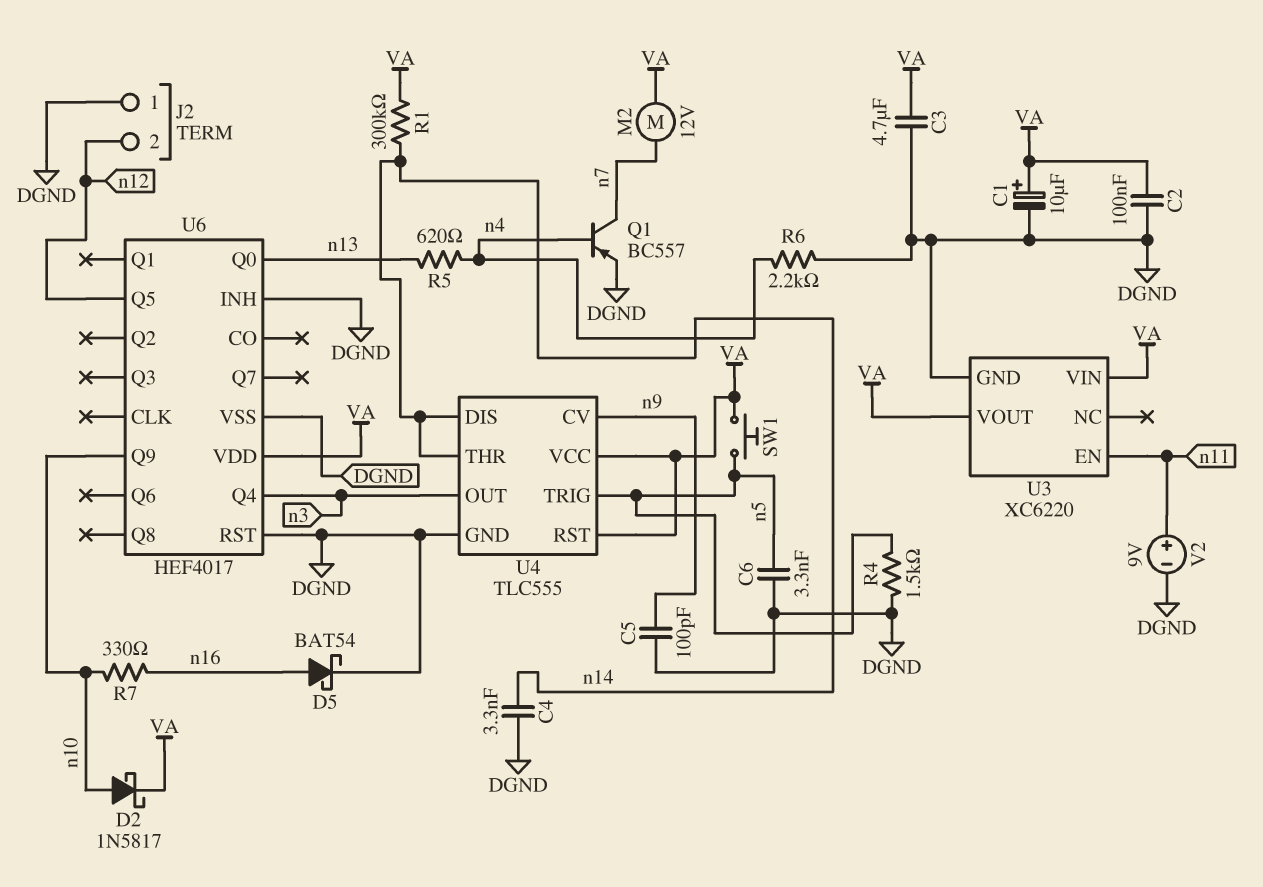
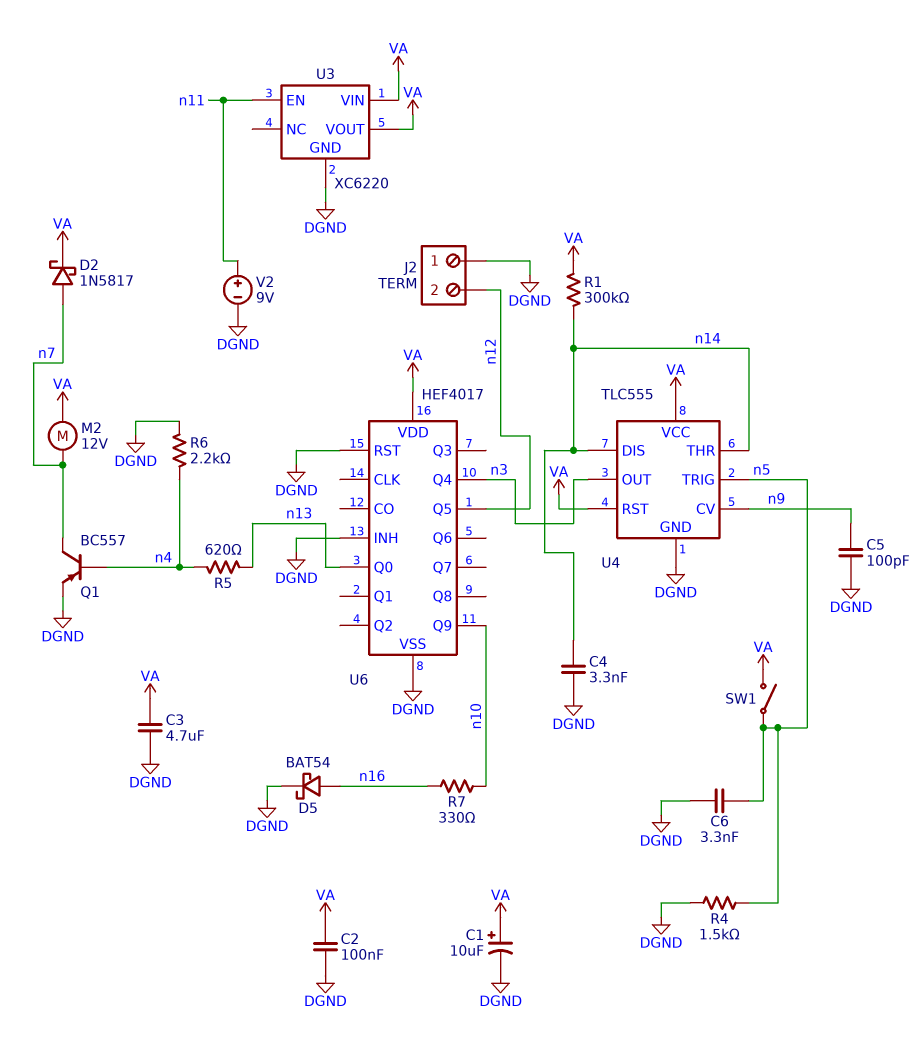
D2: schottky 1N5817 (A n10, K VA) -> schottky 1N5817 (A n7, K VA)
SW1: button (VA, n5) -> switch (VA, n5)

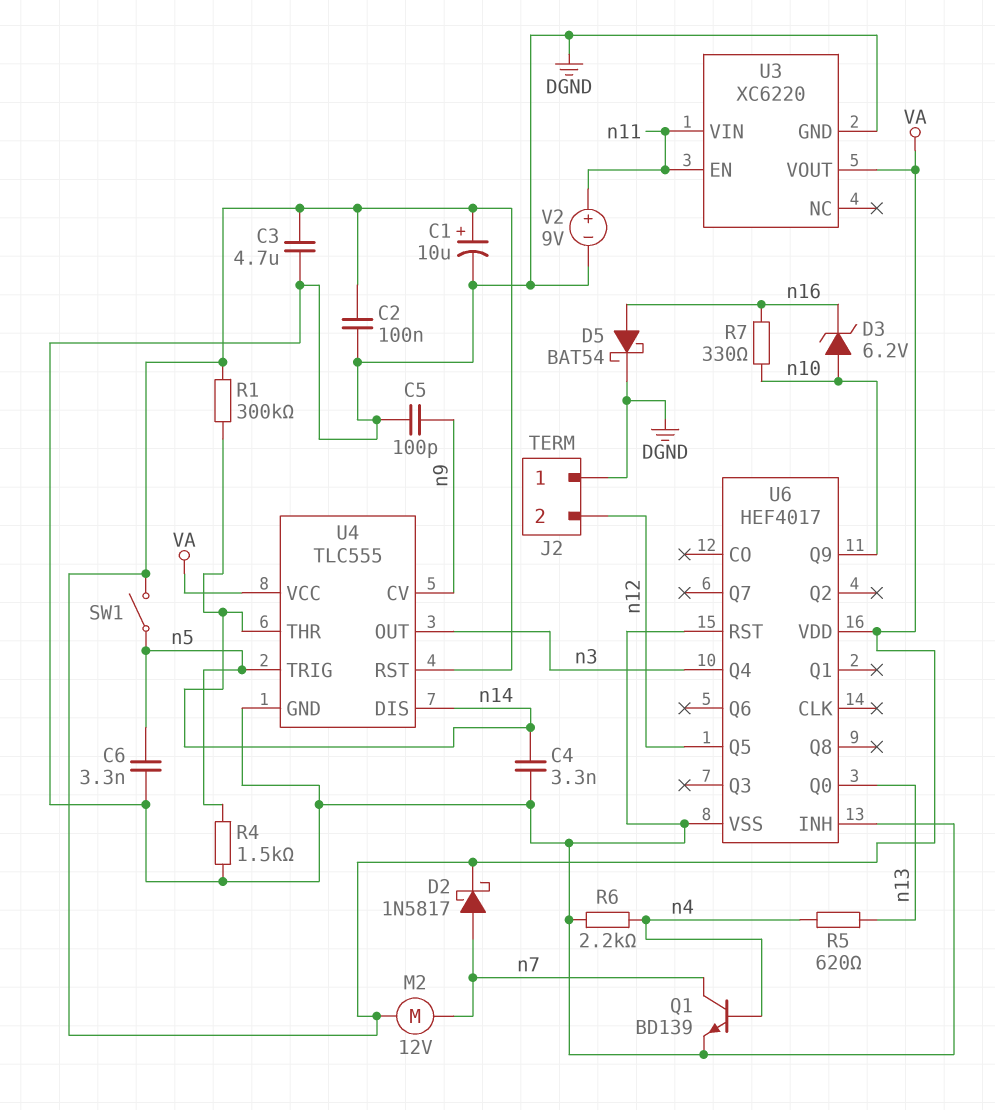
D3: none -> zener 6.2V (A n10, K n16)
Q1: PNP BC557 (B n4, C n7, E DGND) -> NPN BD139 (B n4, C n7, E DGND)
U3 pin VIN: VA -> n11

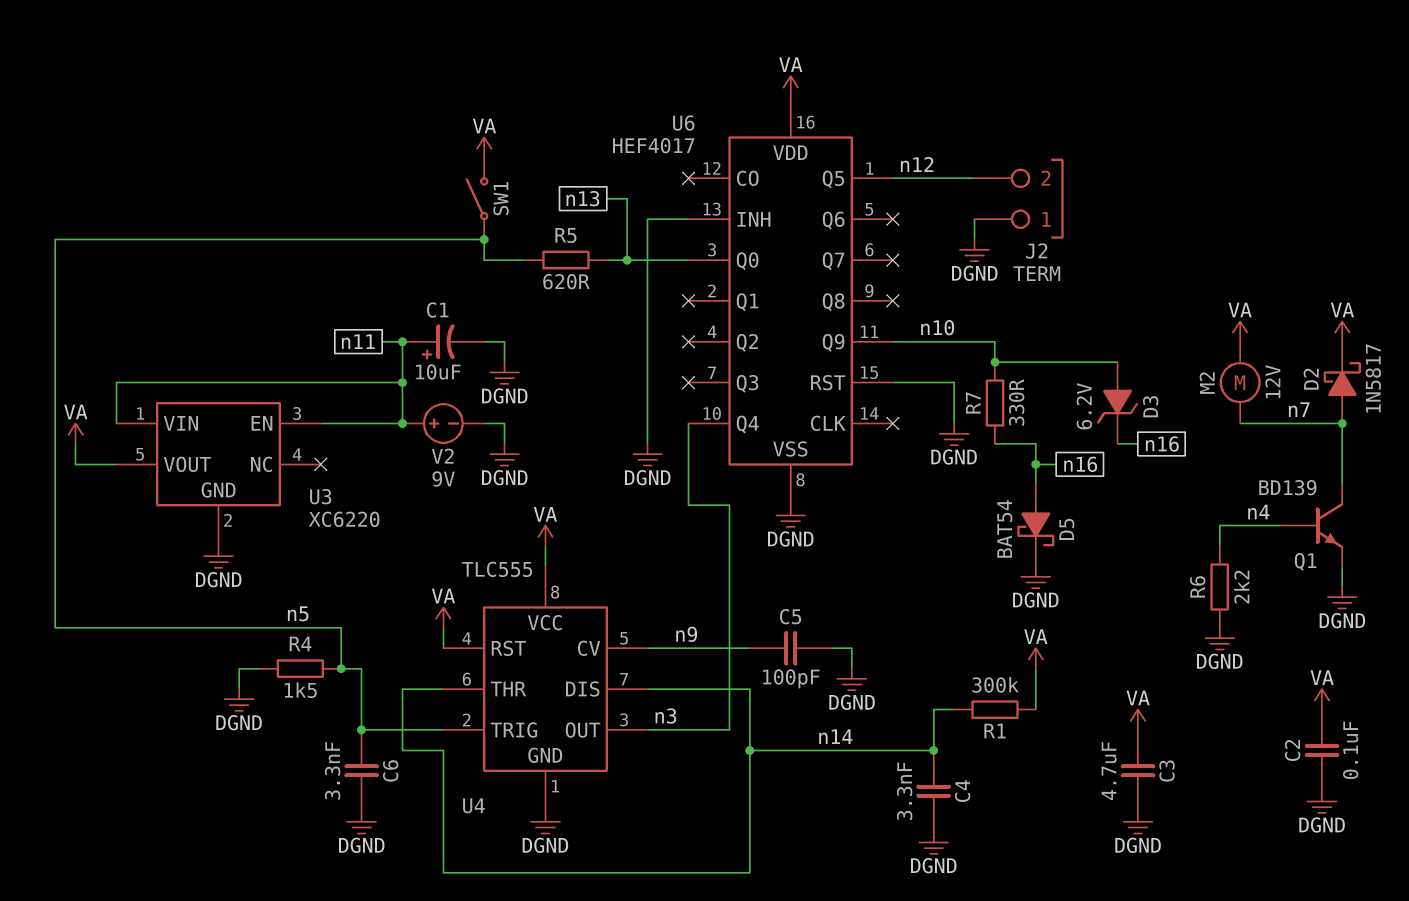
C1: 10uF (plus VA, minus DGND) -> 10uF (plus n11, minus DGND)
R5: 620 (n4, n13) -> 620 (n5, n13)

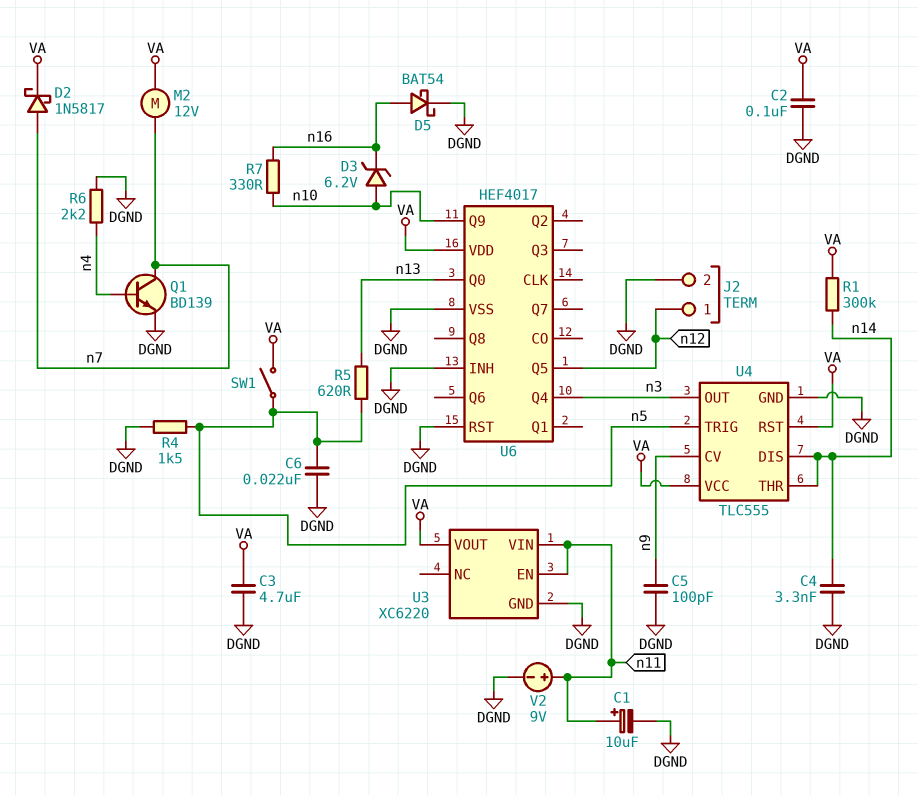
C6: 3.3nF (DGND, n5) -> 22nF (DGND, n5)
J2 pin 1: DGND -> n12
J2 pin 2: n12 -> DGND

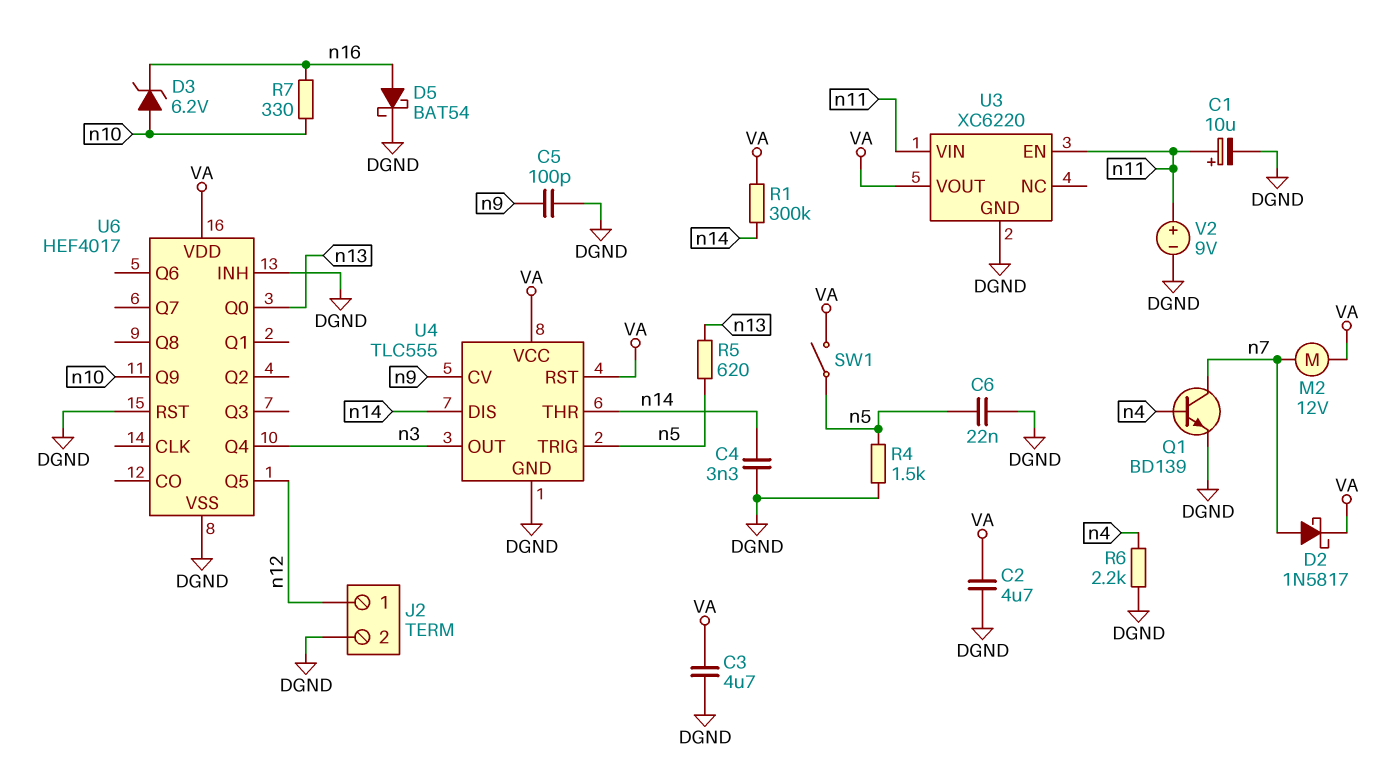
C2: 100nF (DGND, VA) -> 4.7uF (DGND, VA)

